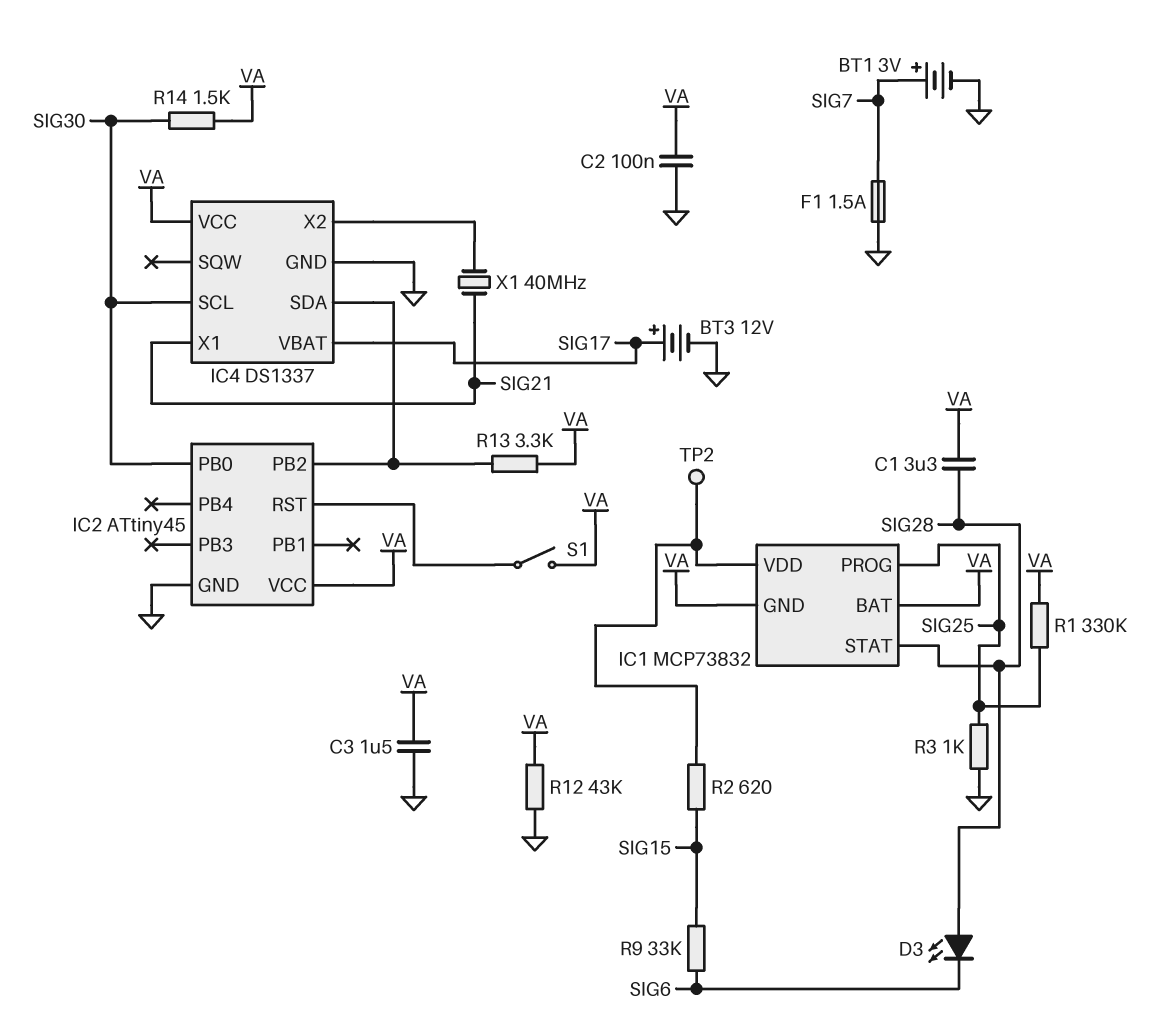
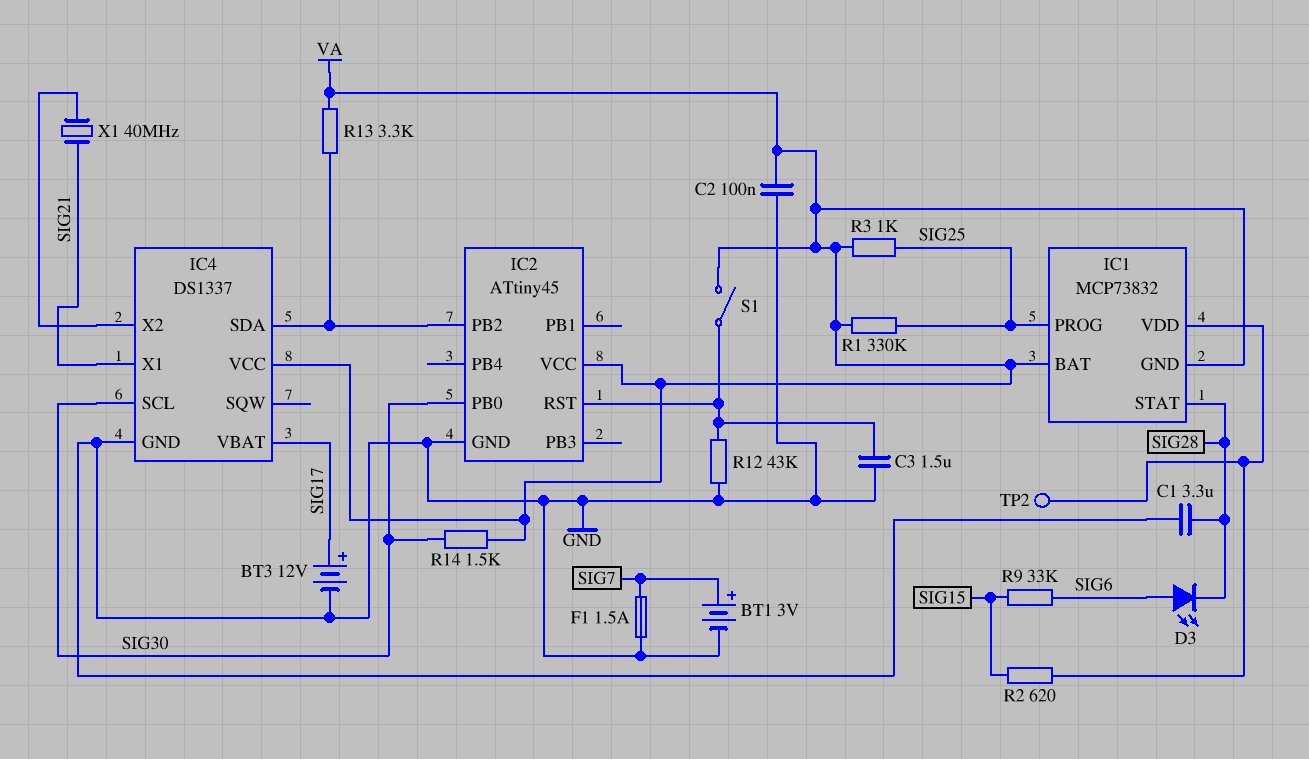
C1: 3.3uF (SIG28, VA) -> 3.3uF (GND, SIG28)
C3: 1.5uF (GND, VA) -> 1.5uF (GND, IC2/RST)
D3: LED (A SIG28, K SIG6) -> LED (A SIG6, K SIG28)
R3: 1k (GND, SIG25) -> 1k (SIG25, VA)
R12: 43k (GND, VA) -> 43k (GND, IC2/RST)

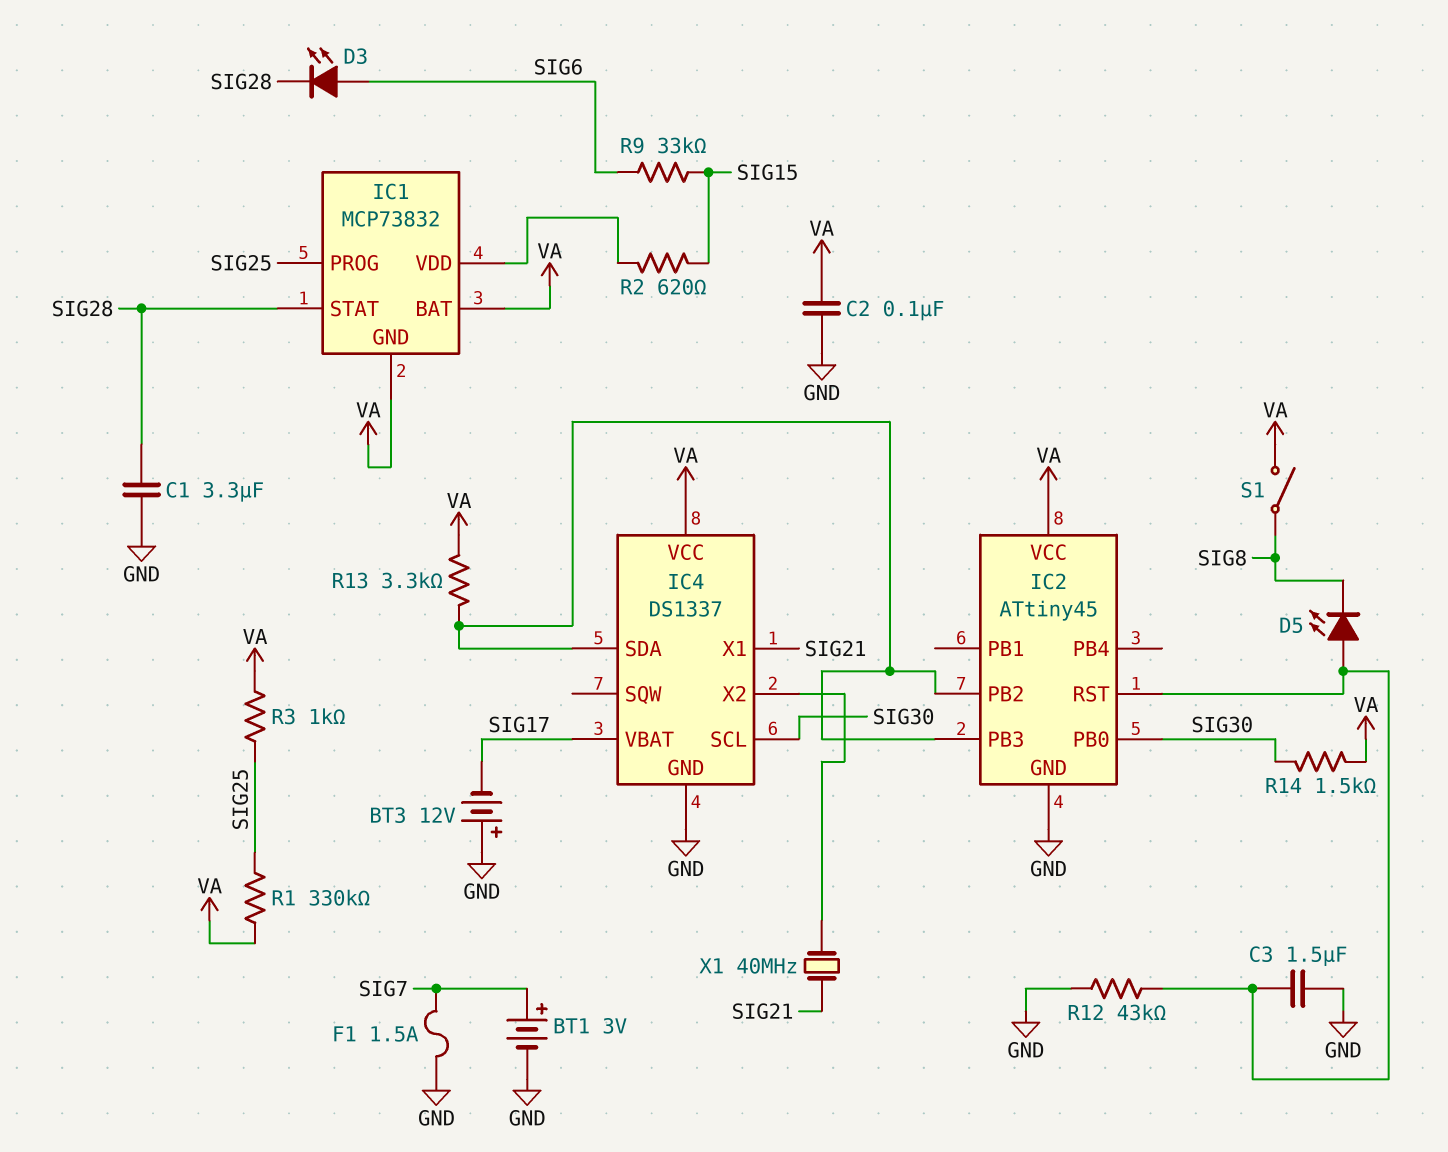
BT3: 12V (plus SIG17, minus GND) -> 12V (plus GND, minus SIG17)
D5: none -> LED (A IC2/RST, K SIG8)
IC2 pin PB3: none -> IC2/PB2
S1: switch (IC2/RST, VA) -> switch (SIG8, VA)
TP2: test point (IC1/VDD) -> none

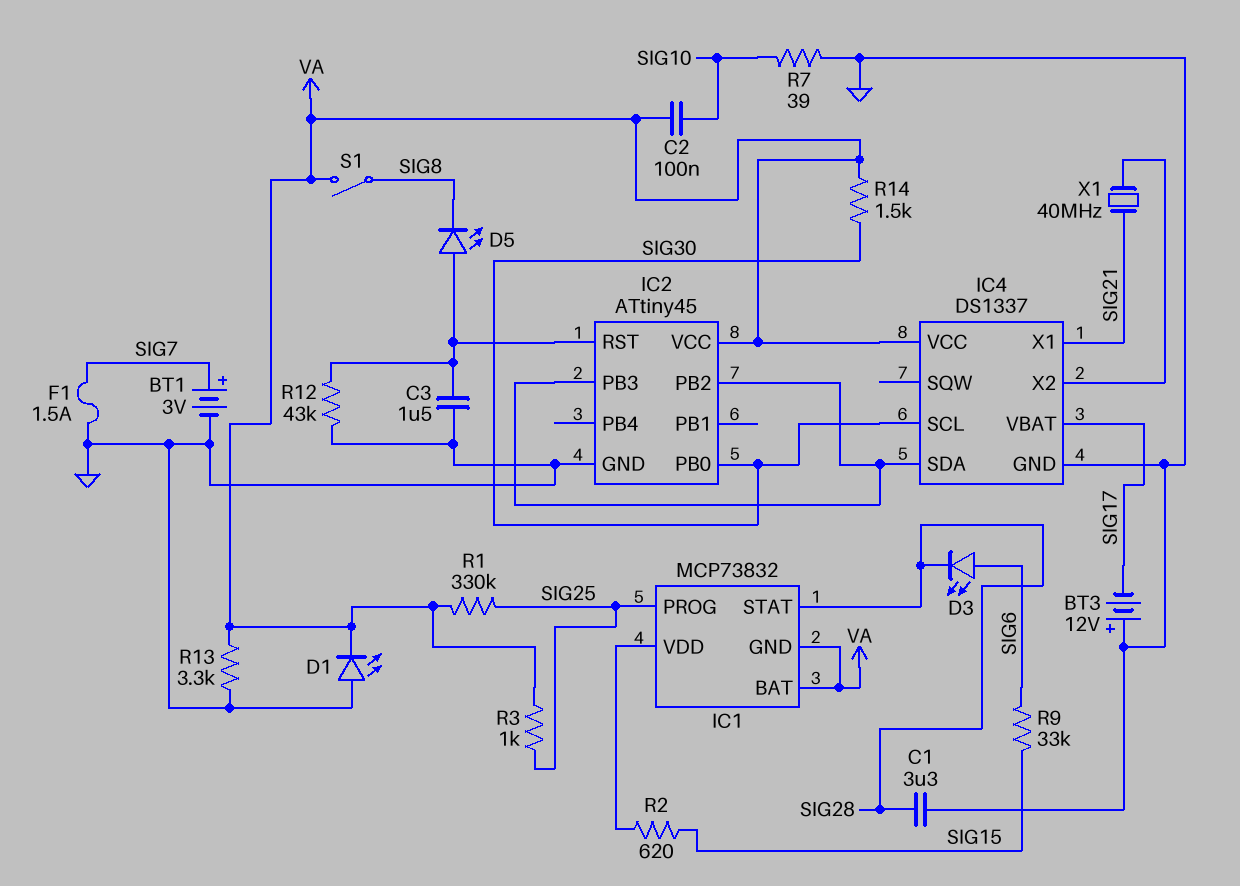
C2: 100nF (GND, VA) -> 100nF (SIG10, VA)
D1: none -> LED (A GND, K VA)
R7: none -> 39 (GND, SIG10)
R13: 3.3k (IC2/PB2, VA) -> 3.3k (GND, VA)

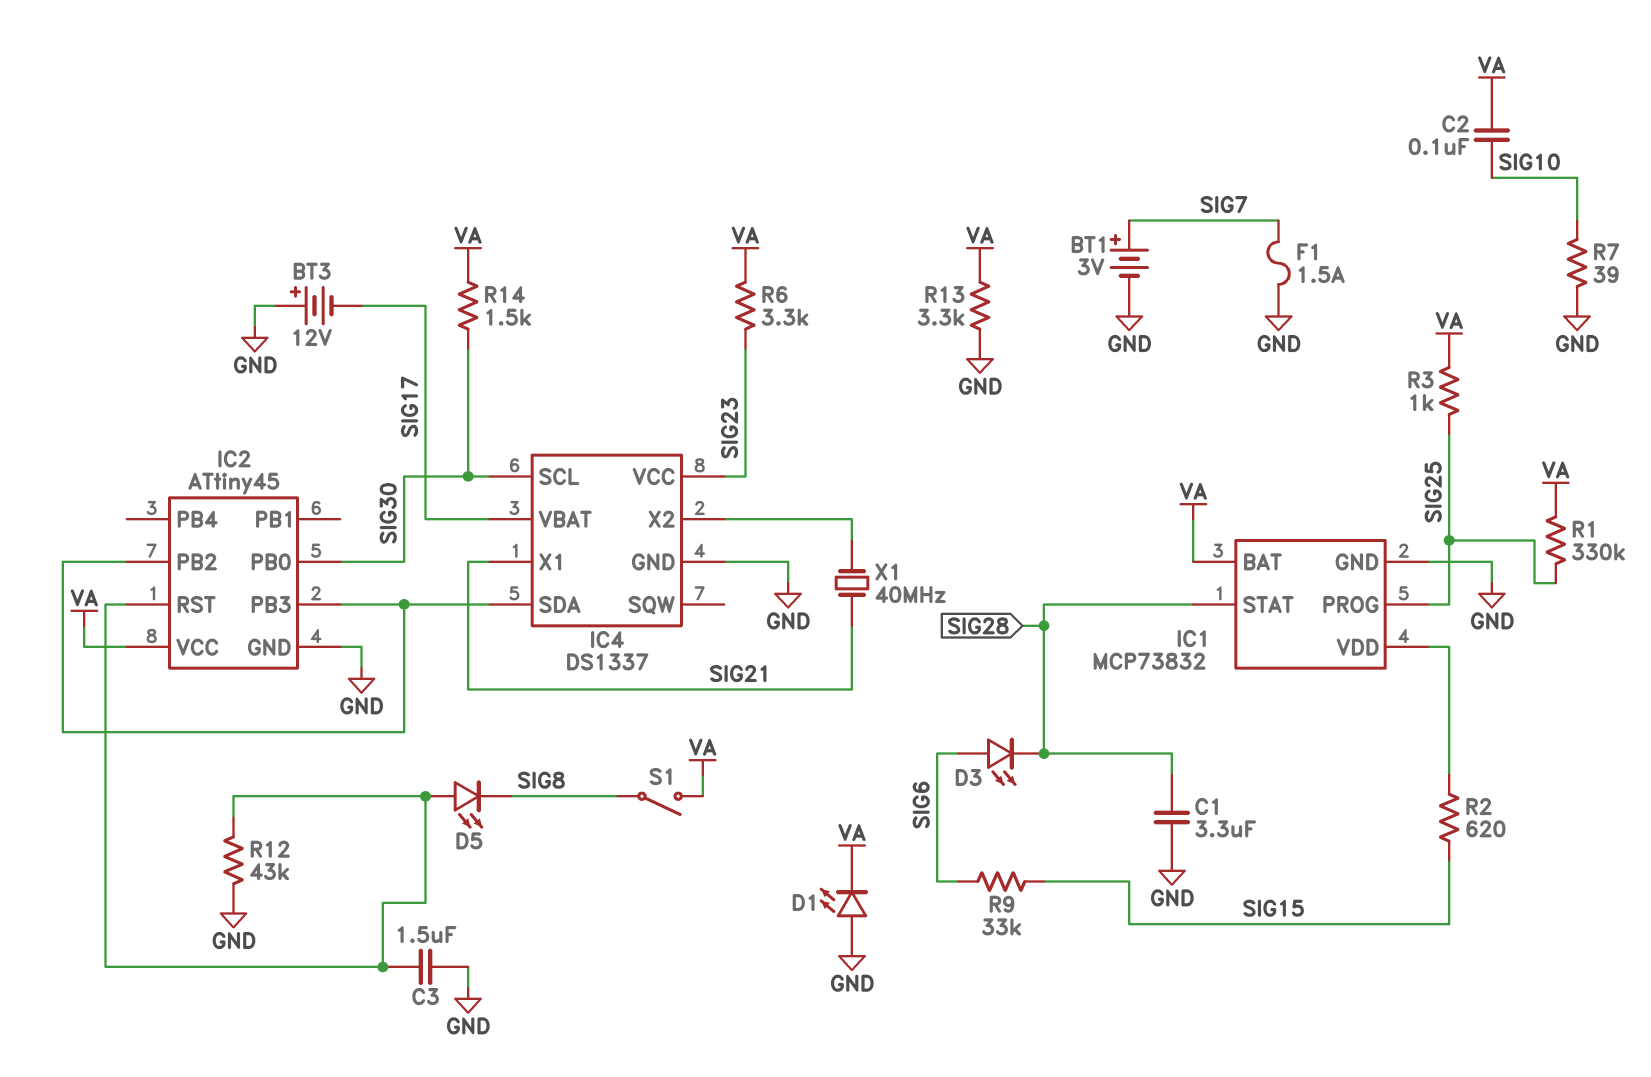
IC1 pin GND: VA -> GND
IC4 pin VCC: VA -> SIG23
R6: none -> 3.3k (SIG23, VA)

